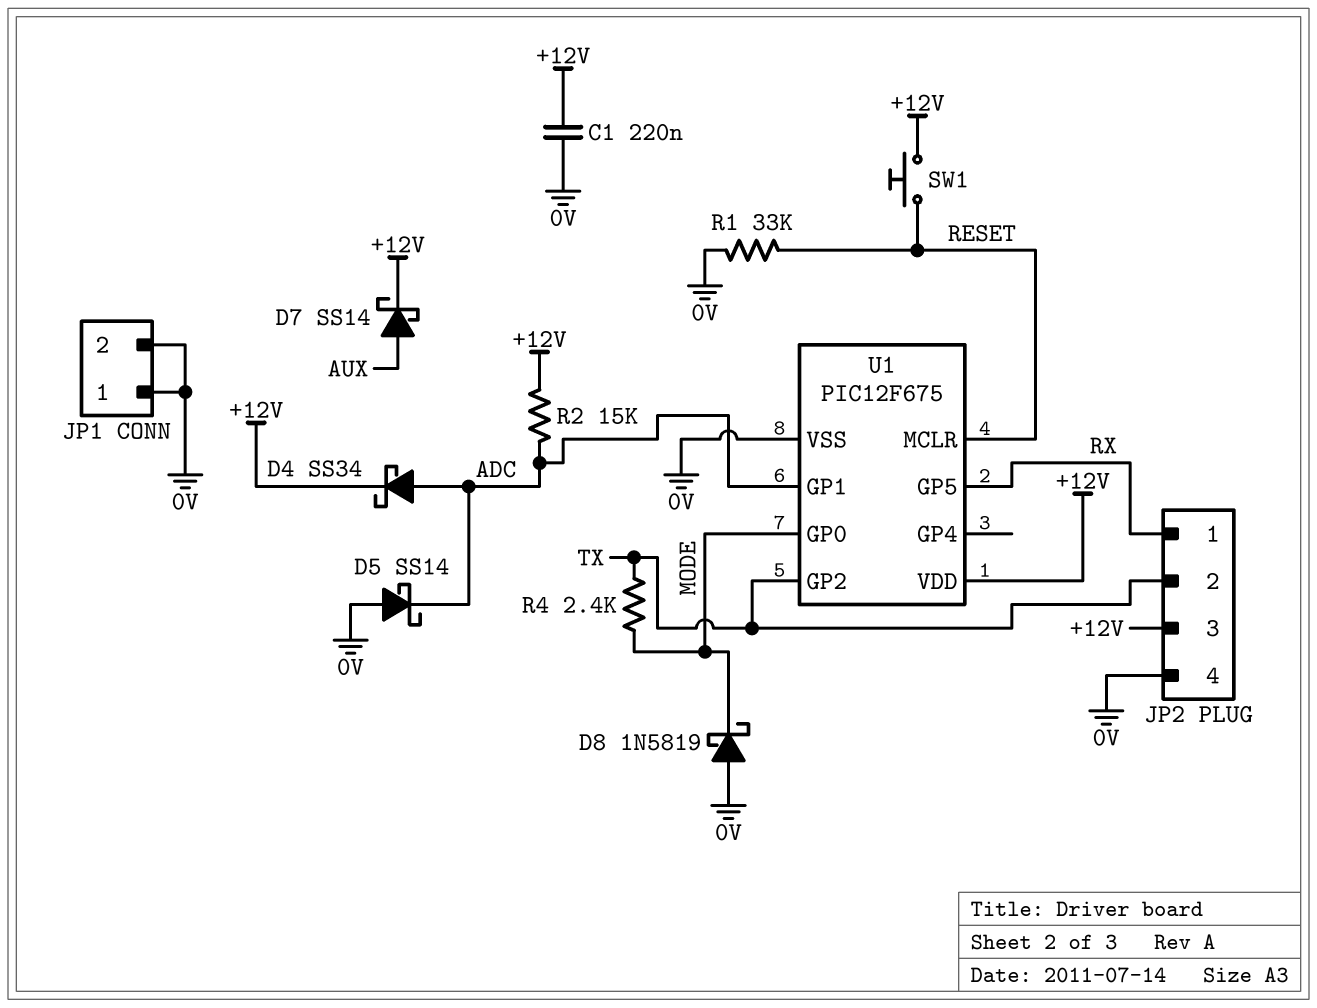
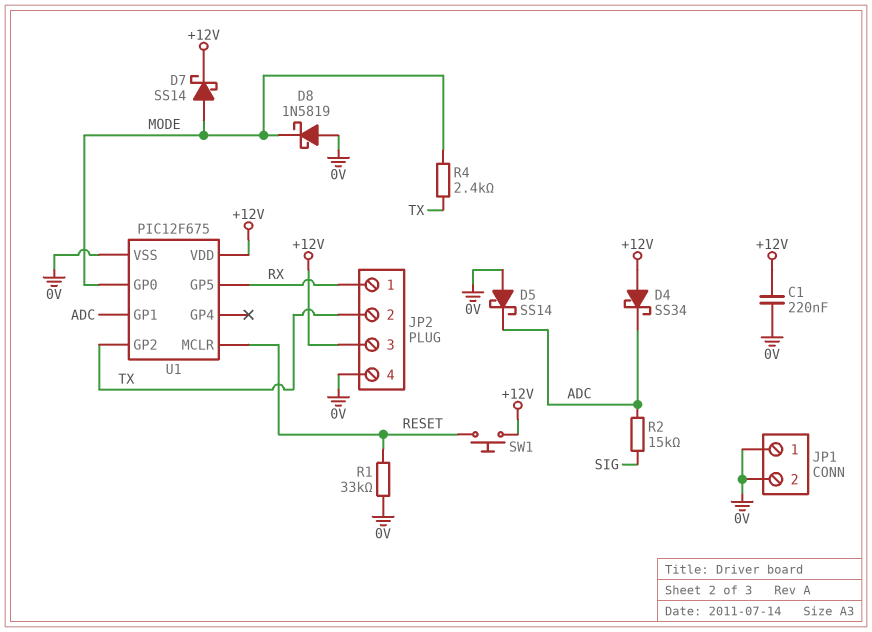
D4: schottky SS34 (A ADC, K +12V) -> schottky SS34 (A +12V, K ADC)
D7: schottky SS14 (A AUX, K +12V) -> schottky SS14 (A MODE, K +12V)
R2: 15k (+12V, ADC) -> 15k (ADC, SIG)

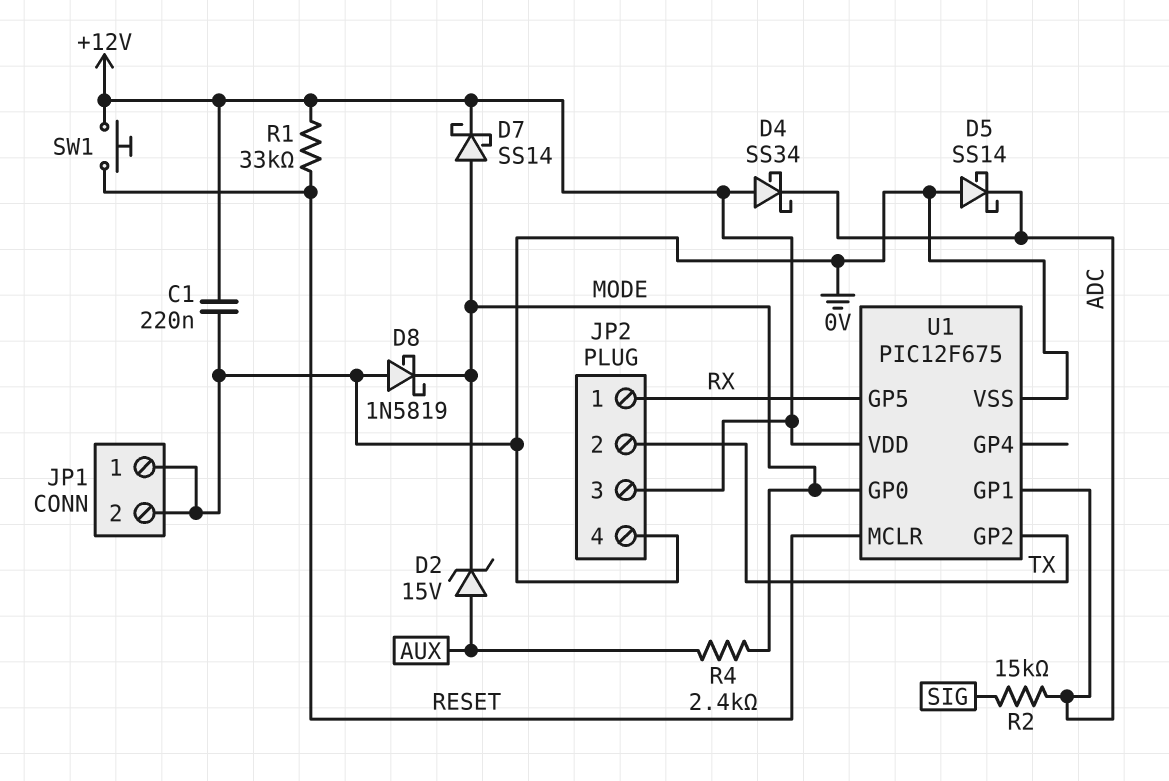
D2: none -> zener 15V (A AUX, K MODE)
R1: 33k (0V, RESET) -> 33k (+12V, RESET)
R4: 2.4k (MODE, TX) -> 2.4k (AUX, MODE)

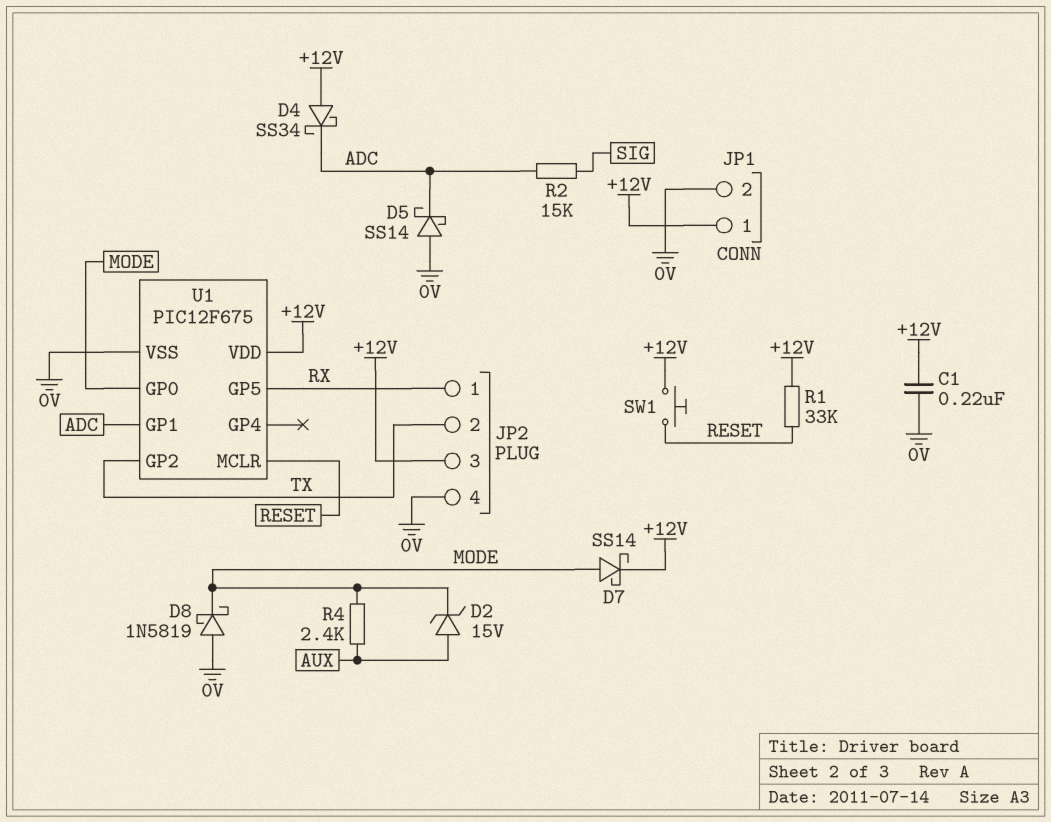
JP1 pin 1: 0V -> +12V

